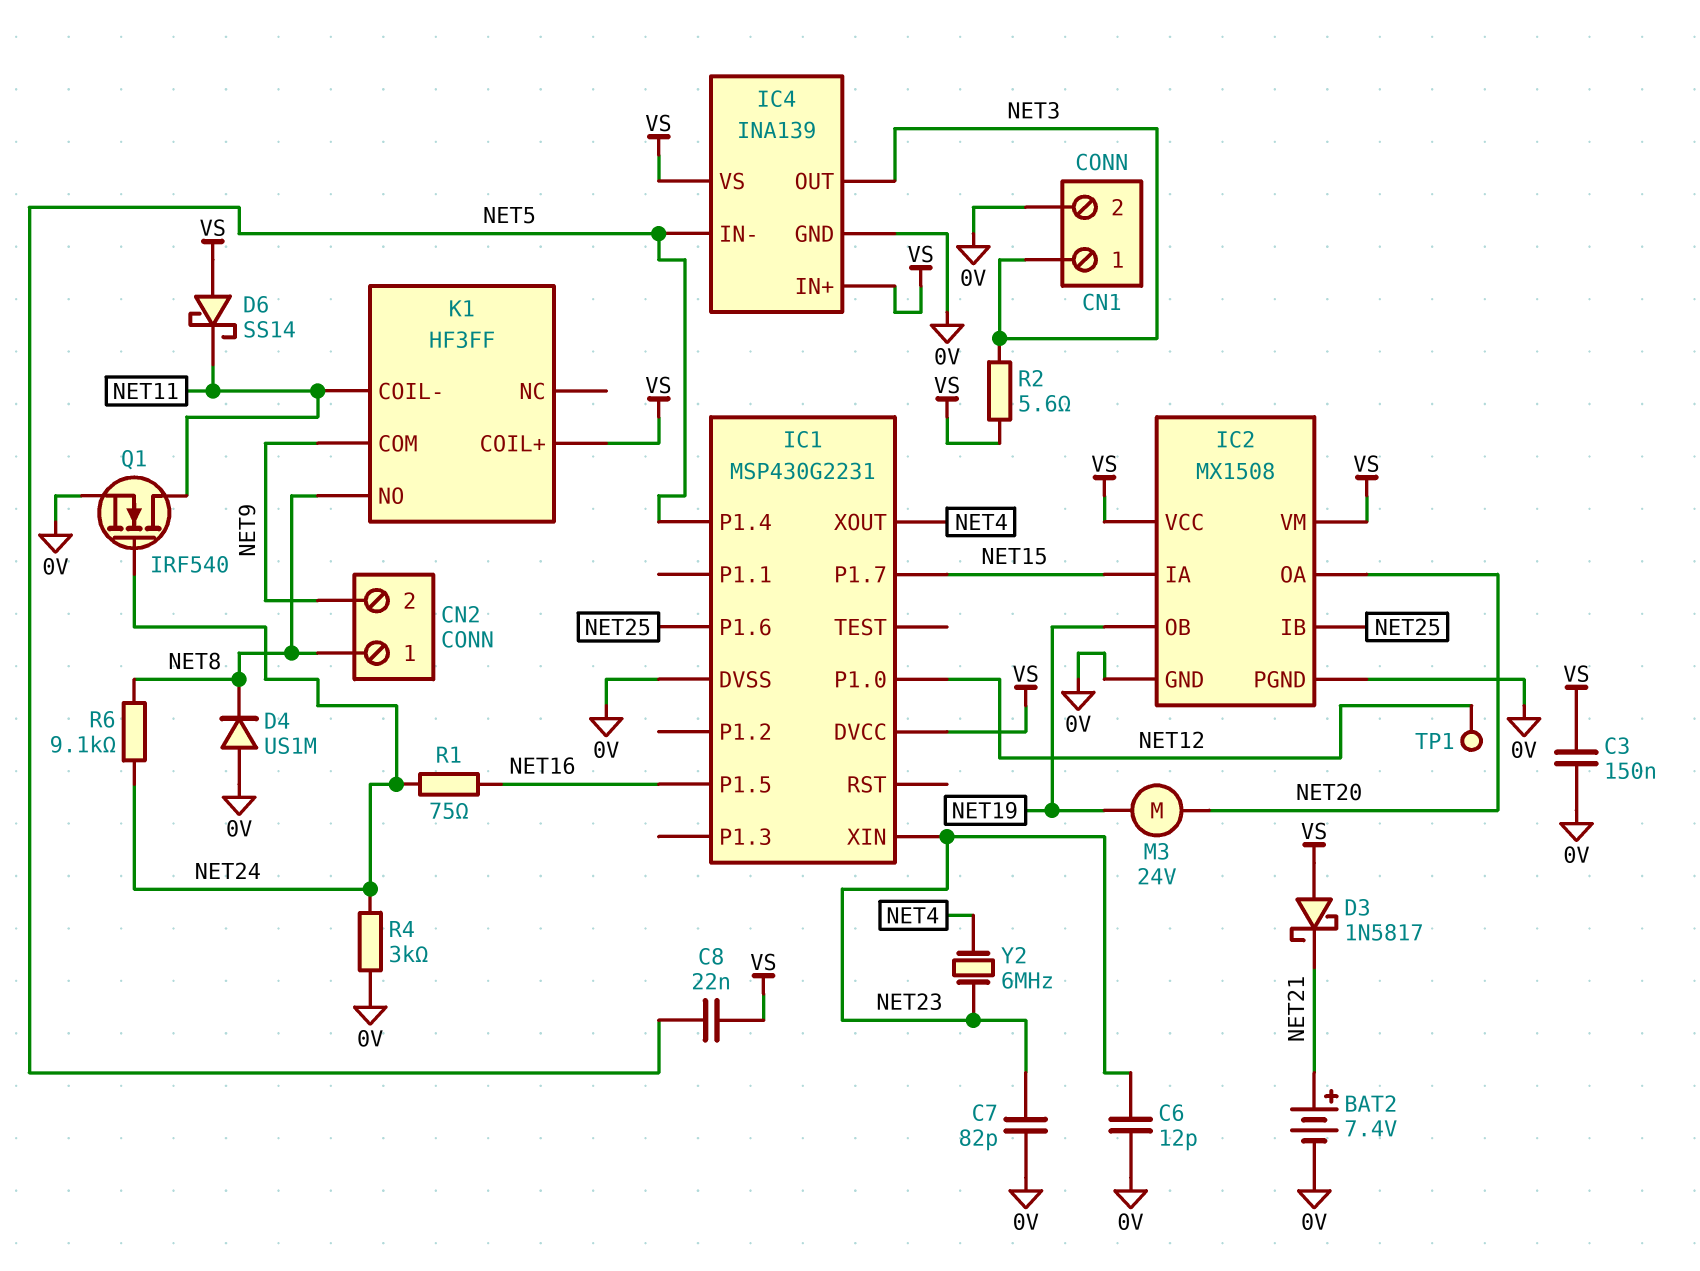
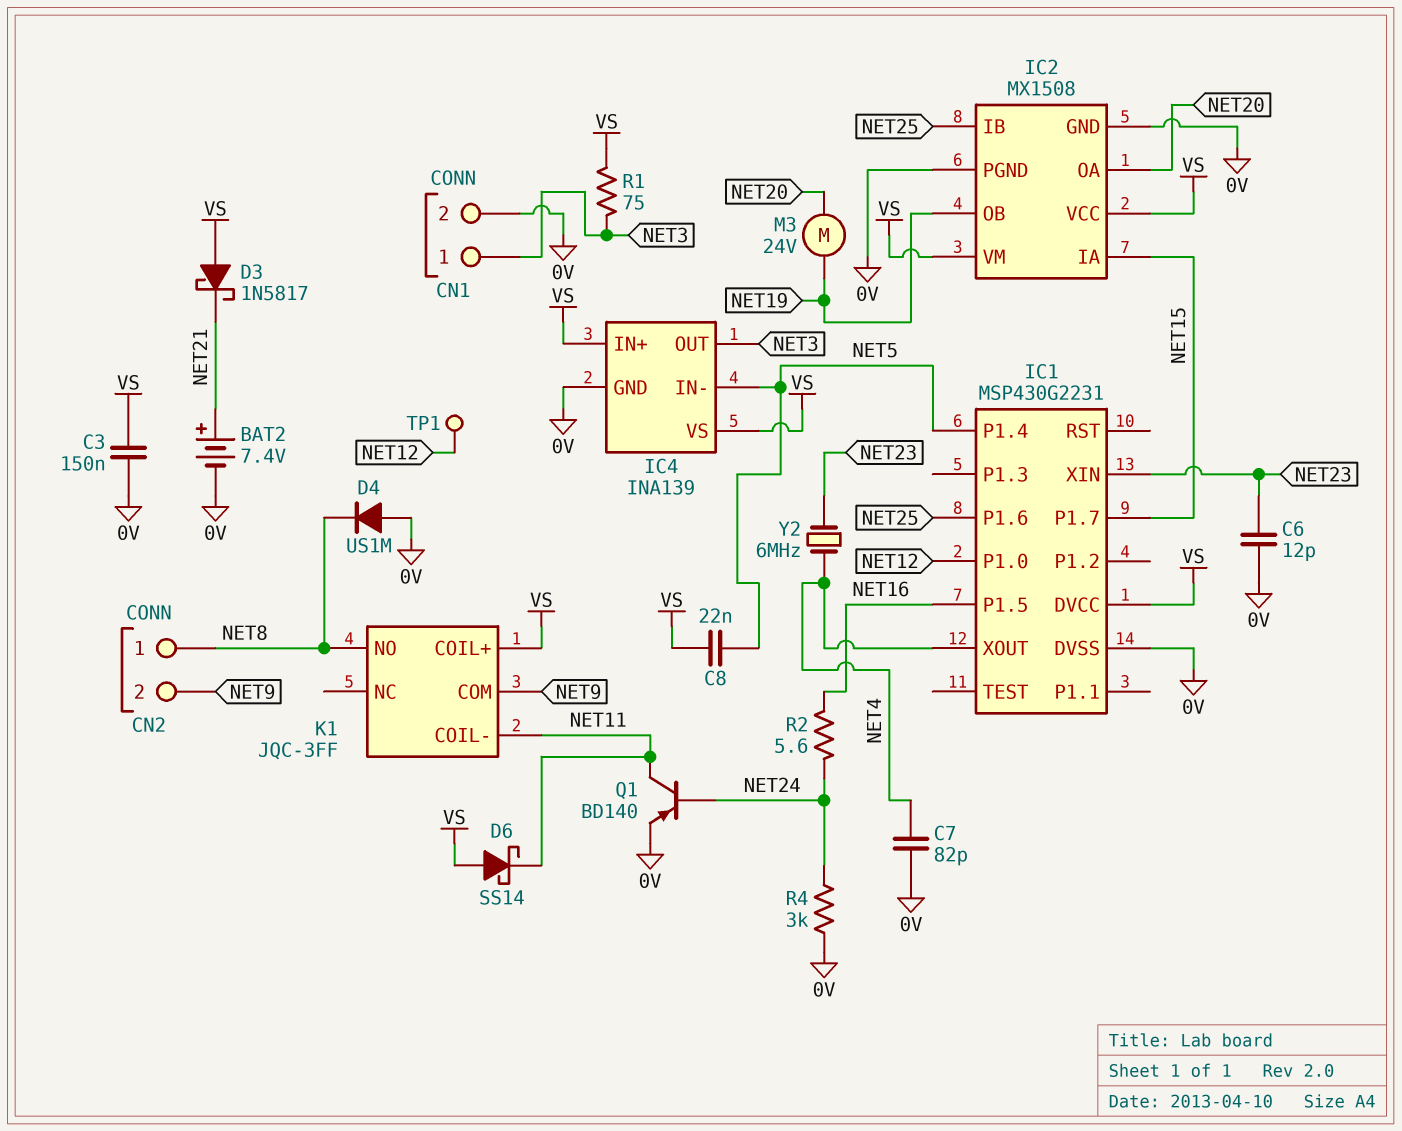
C7: 82pF (0V, NET23) -> 82pF (0V, NET4)
K1: HF3FF -> JQC-3FF
Q1: NMOS IRF540 (G NET24, D NET11, S 0V) -> PNP BD140 (B NET24, C NET11, E 0V)
R1: 75 (NET16, NET24) -> 75 (NET3, VS)
R2: 5.6 (NET3, VS) -> 5.6 (NET16, NET24)
R6: 9.1k (NET8, NET24) -> none

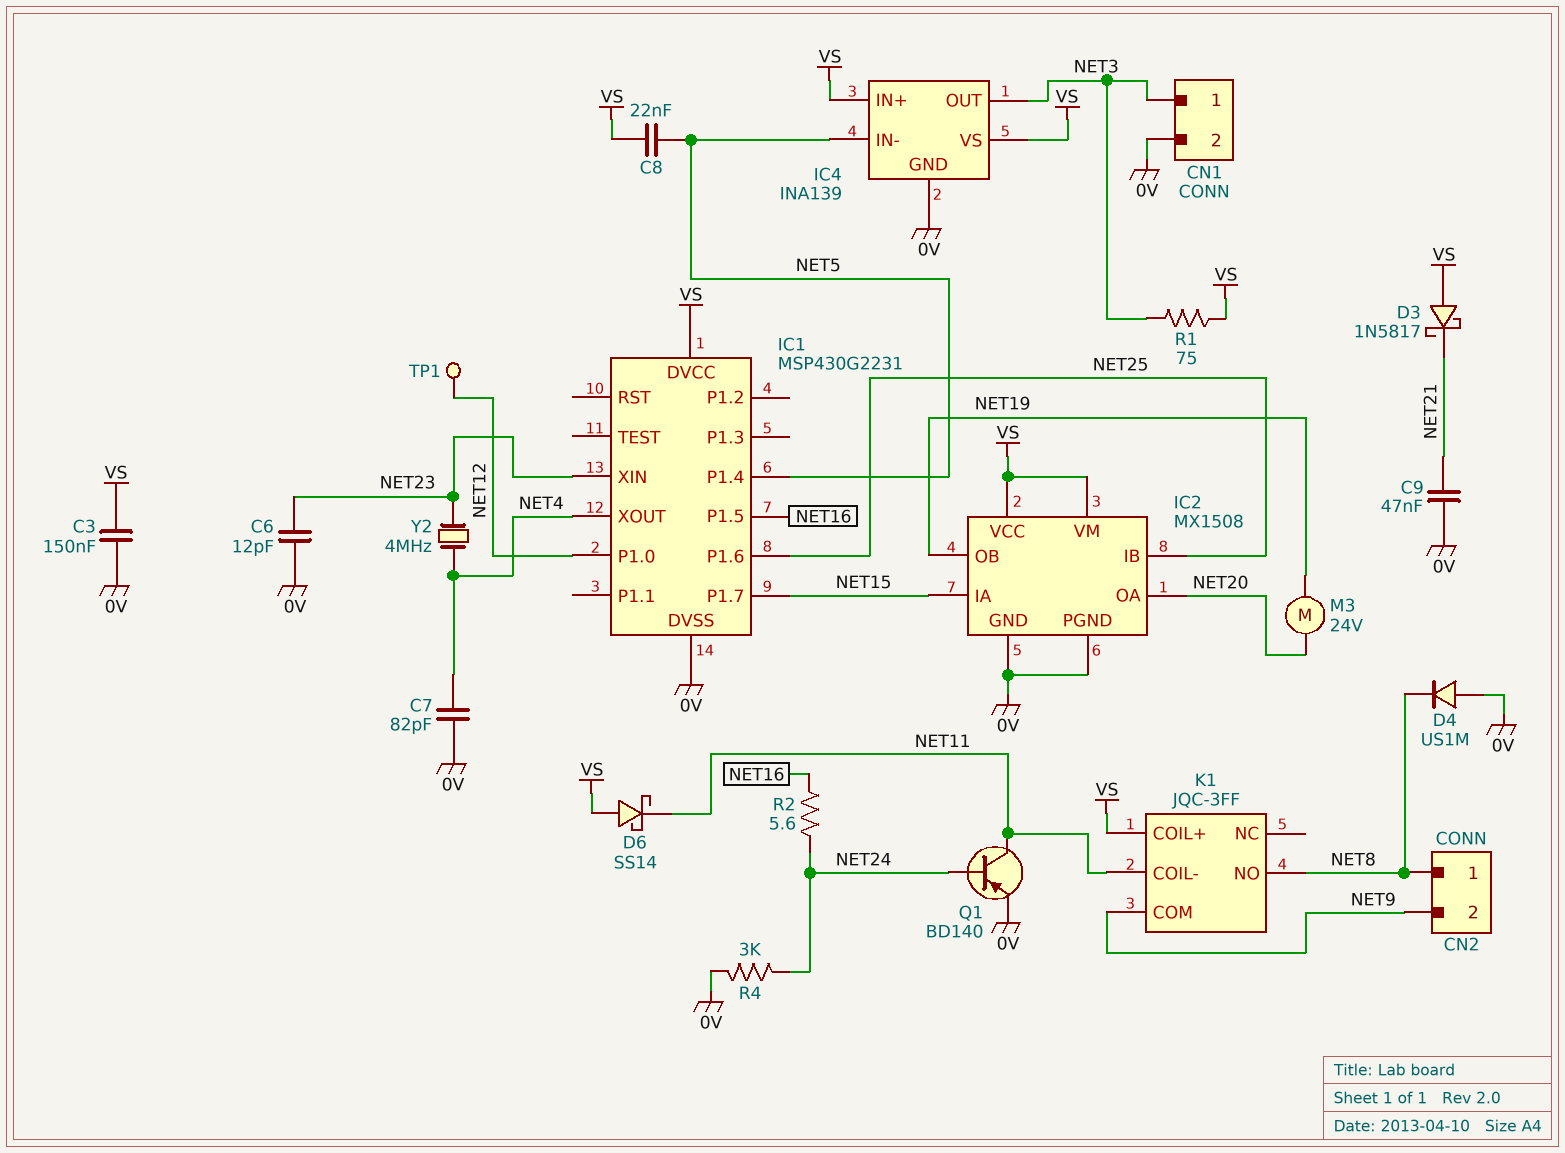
BAT2: 7.4V (plus NET21, minus 0V) -> none
C9: none -> 47nF (0V, NET21)
Y2: 6MHz (NET4, NET23) -> 4MHz (NET4, NET23)

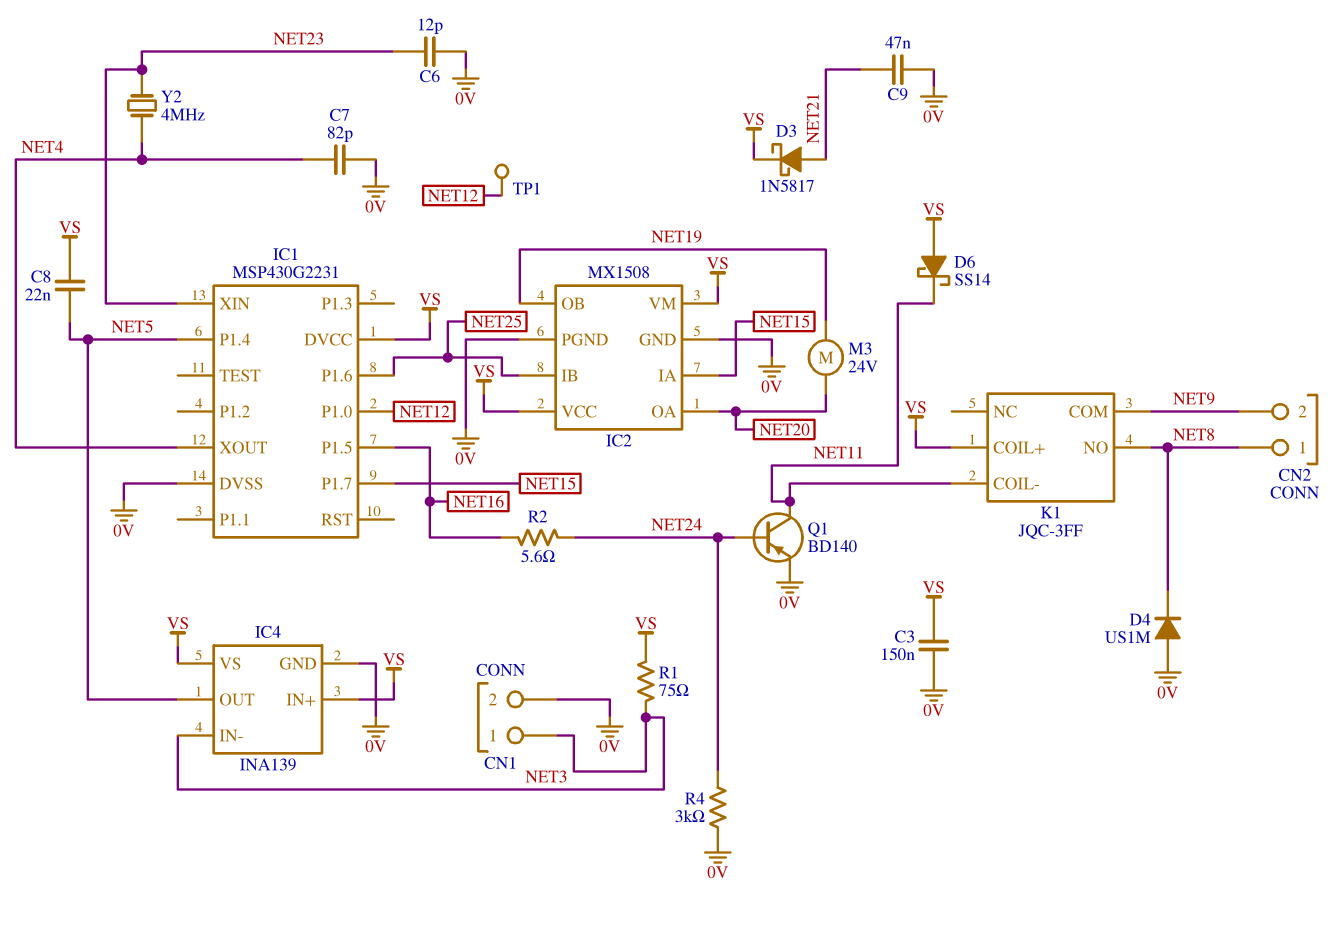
D3: schottky 1N5817 (A VS, K NET21) -> schottky 1N5817 (A NET21, K VS)
IC4 pin IN-: NET5 -> NET3
IC4 pin OUT: NET3 -> NET5

